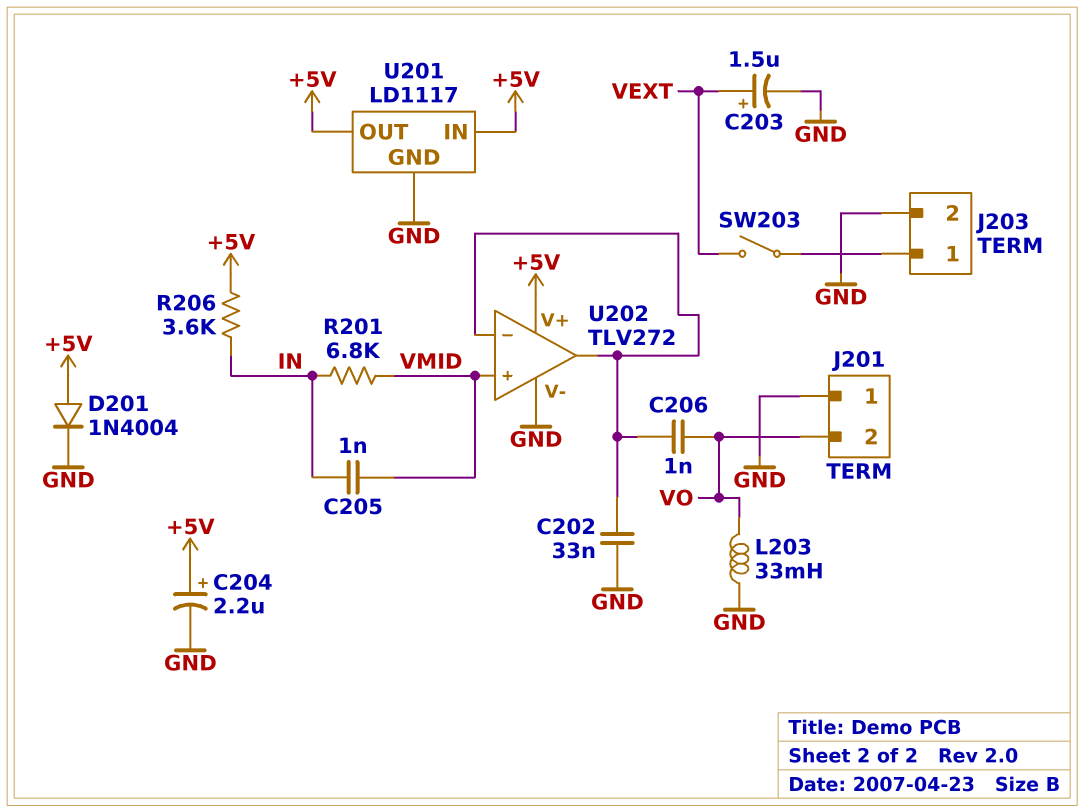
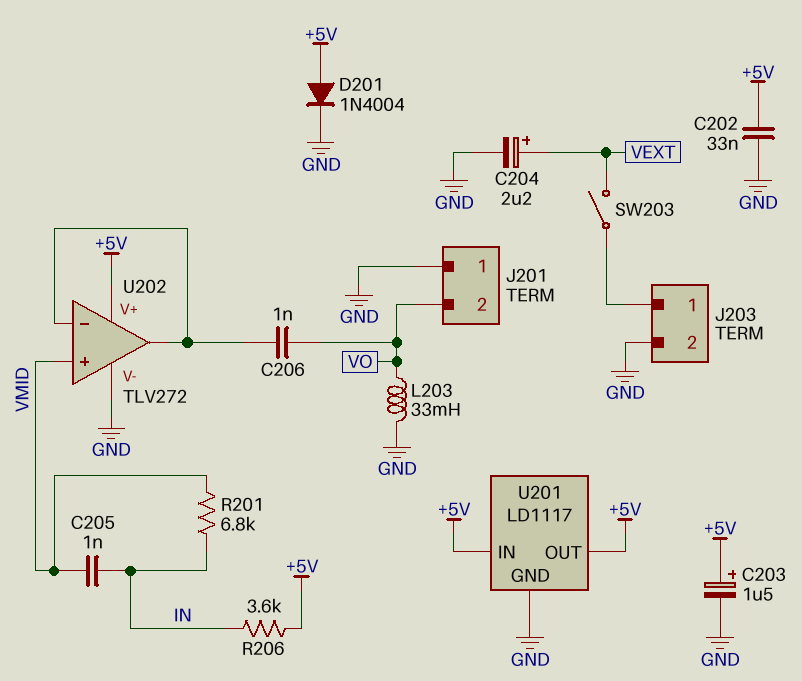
C202: 33nF (GND, U202/in-) -> 33nF (+5V, GND)
C203: 1.5uF (plus VEXT, minus GND) -> 1.5uF (plus +5V, minus GND)
C204: 2.2uF (plus +5V, minus GND) -> 2.2uF (plus VEXT, minus GND)

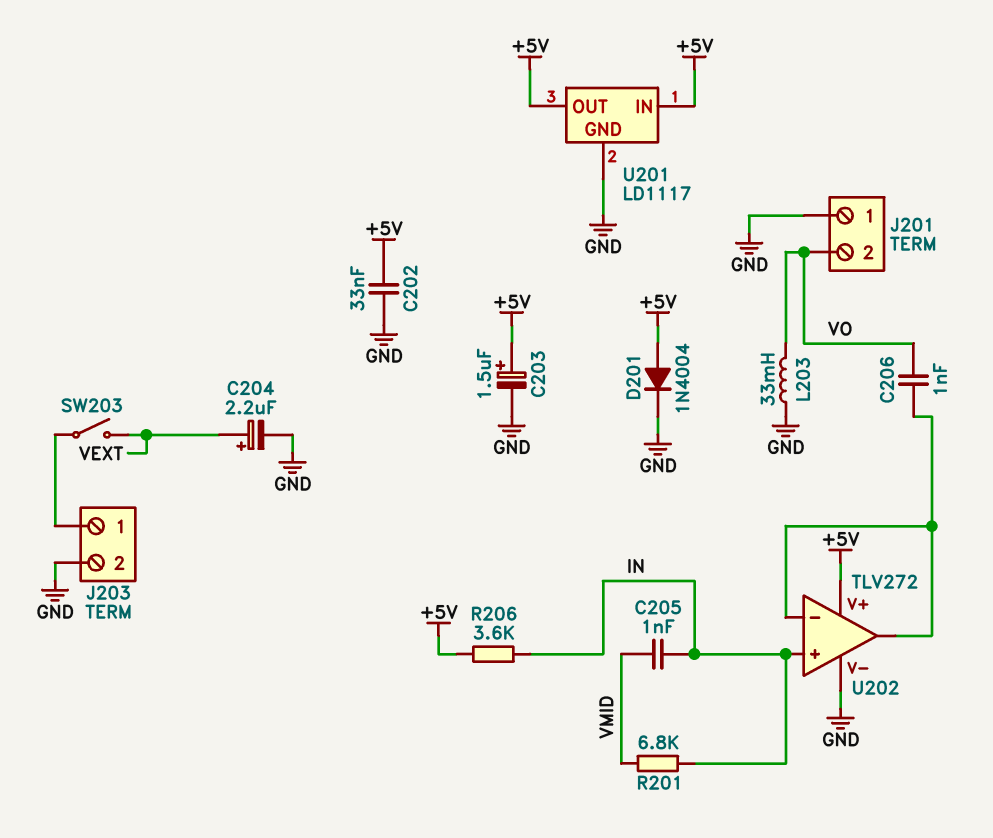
U202 pin in+: VMID -> IN

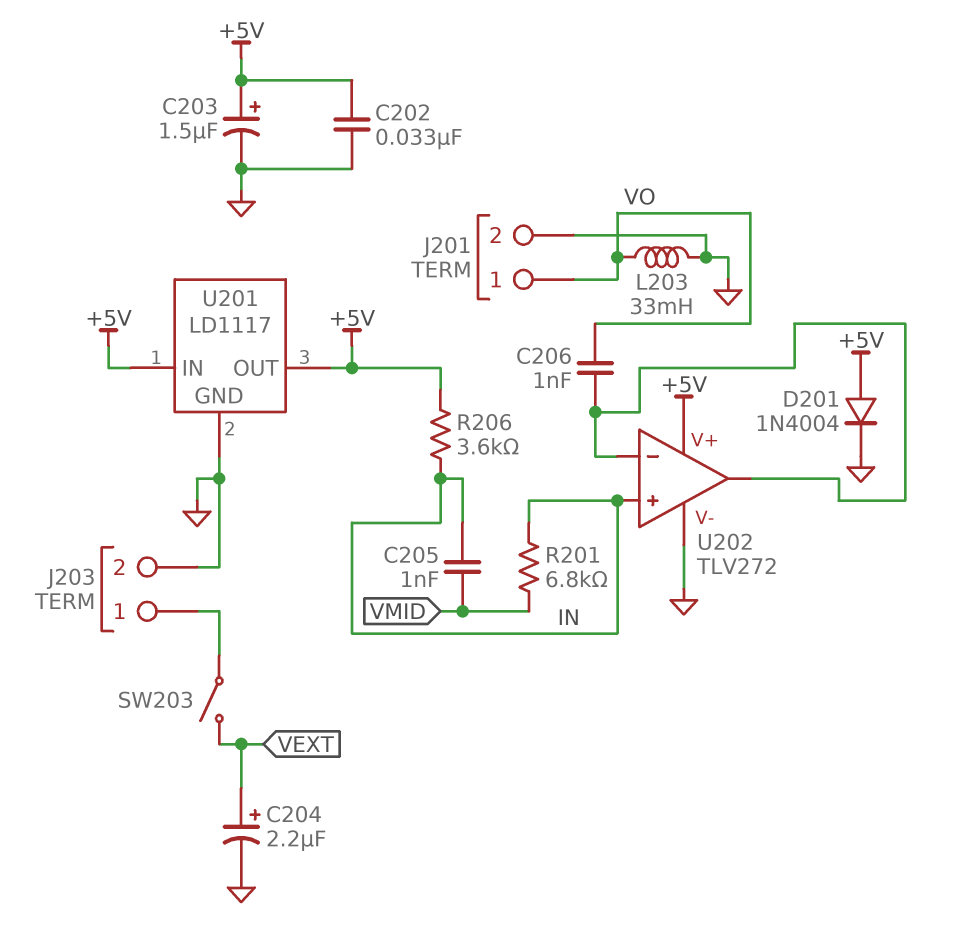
J201 pin 1: GND -> VO
J201 pin 2: VO -> GND

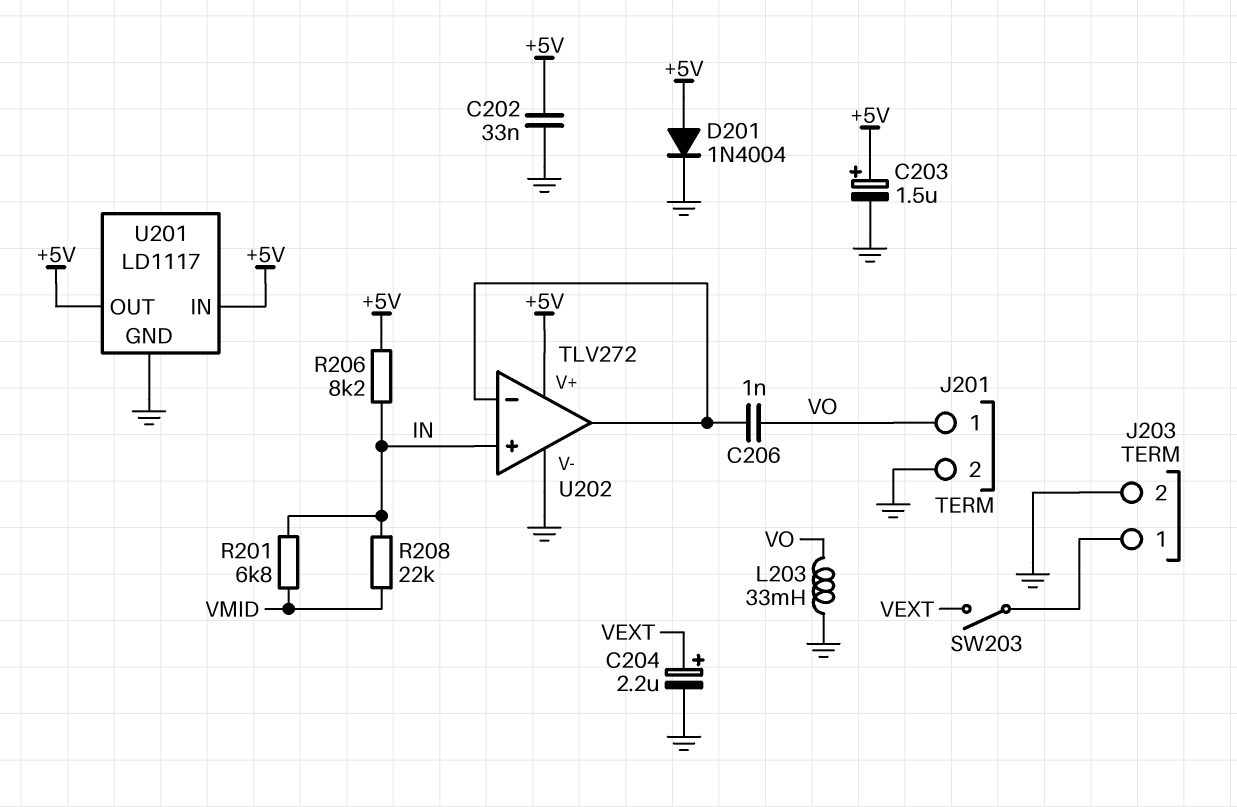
C205: 1nF (IN, VMID) -> none
R206: 3.6k (+5V, IN) -> 8.2k (+5V, IN)
R208: none -> 22k (IN, VMID)

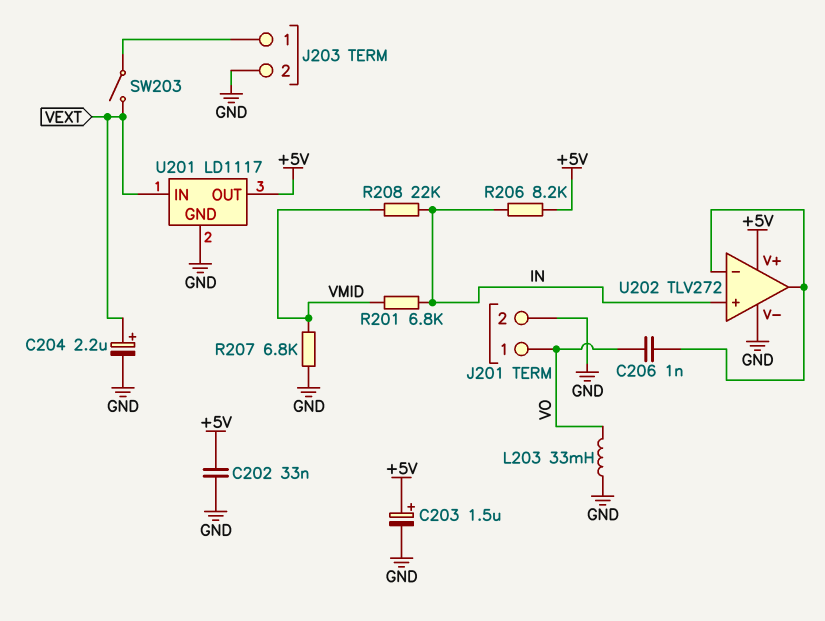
D201: diode 1N4004 (A +5V, K GND) -> none
R207: none -> 6.8k (GND, VMID)
U201 pin IN: +5V -> VEXT

